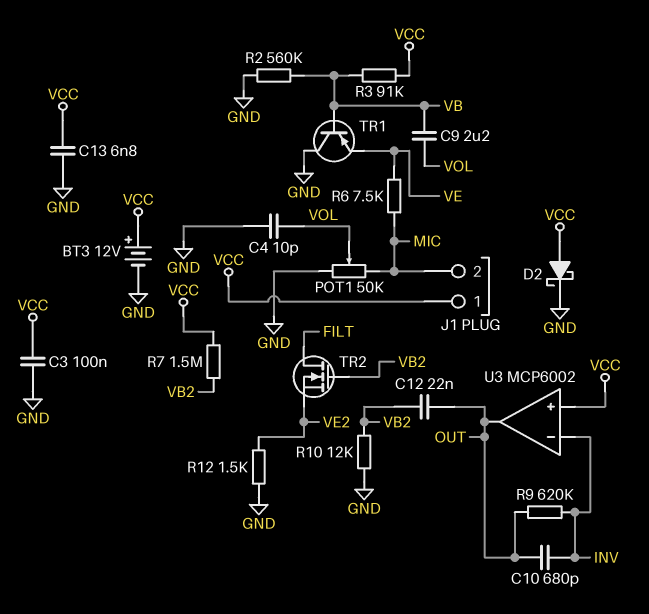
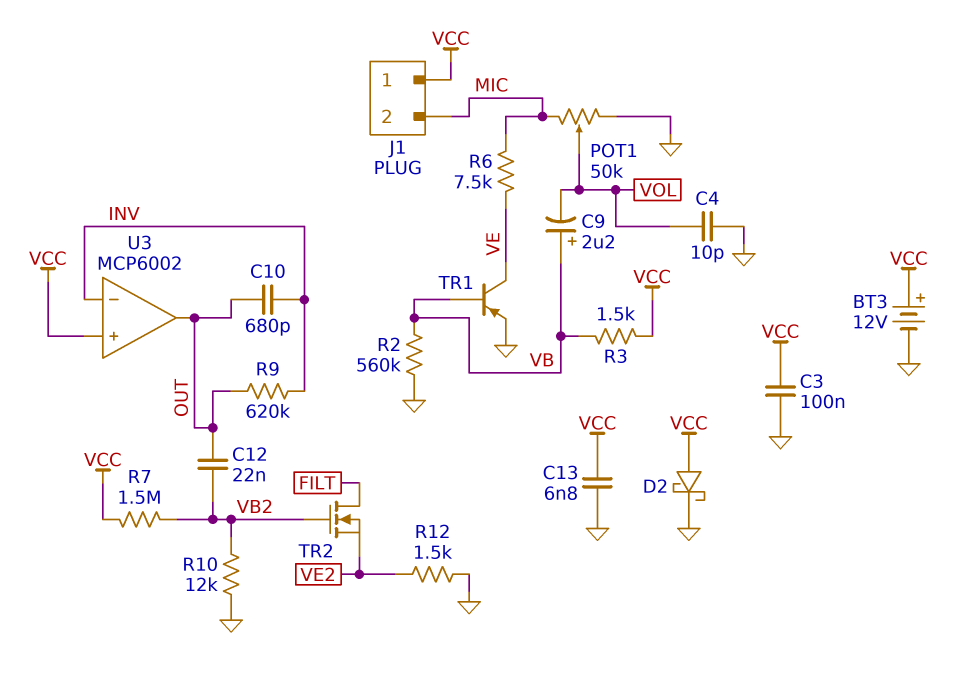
C9: 2.2uF (VB, VOL) -> 2.2uF (plus VB, minus VOL)
R3: 91k (VB, VCC) -> 1.5k (VB, VCC)
TR1: PNP (B VB, C GND, E VE) -> PNP (B VB, C VE, E GND)

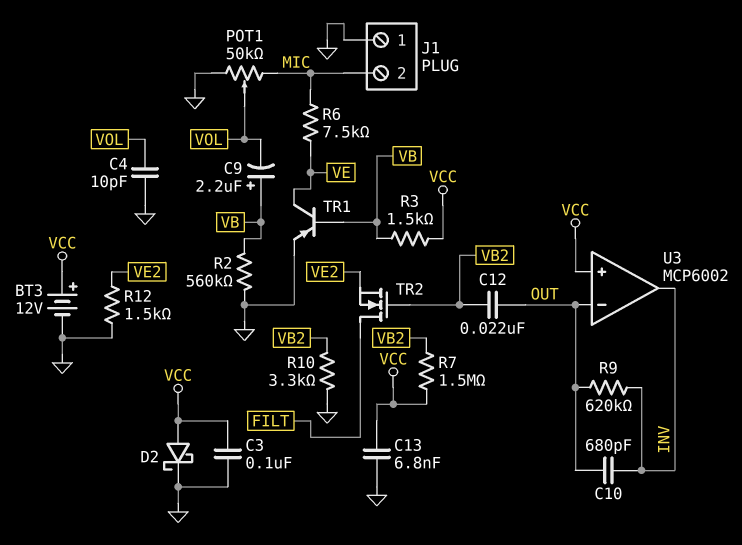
J1 pin 1: VCC -> GND
R10: 12k (GND, VB2) -> 3.3k (GND, VB2)
U3 pin in-: INV -> OUT
U3 pin out: OUT -> INV

